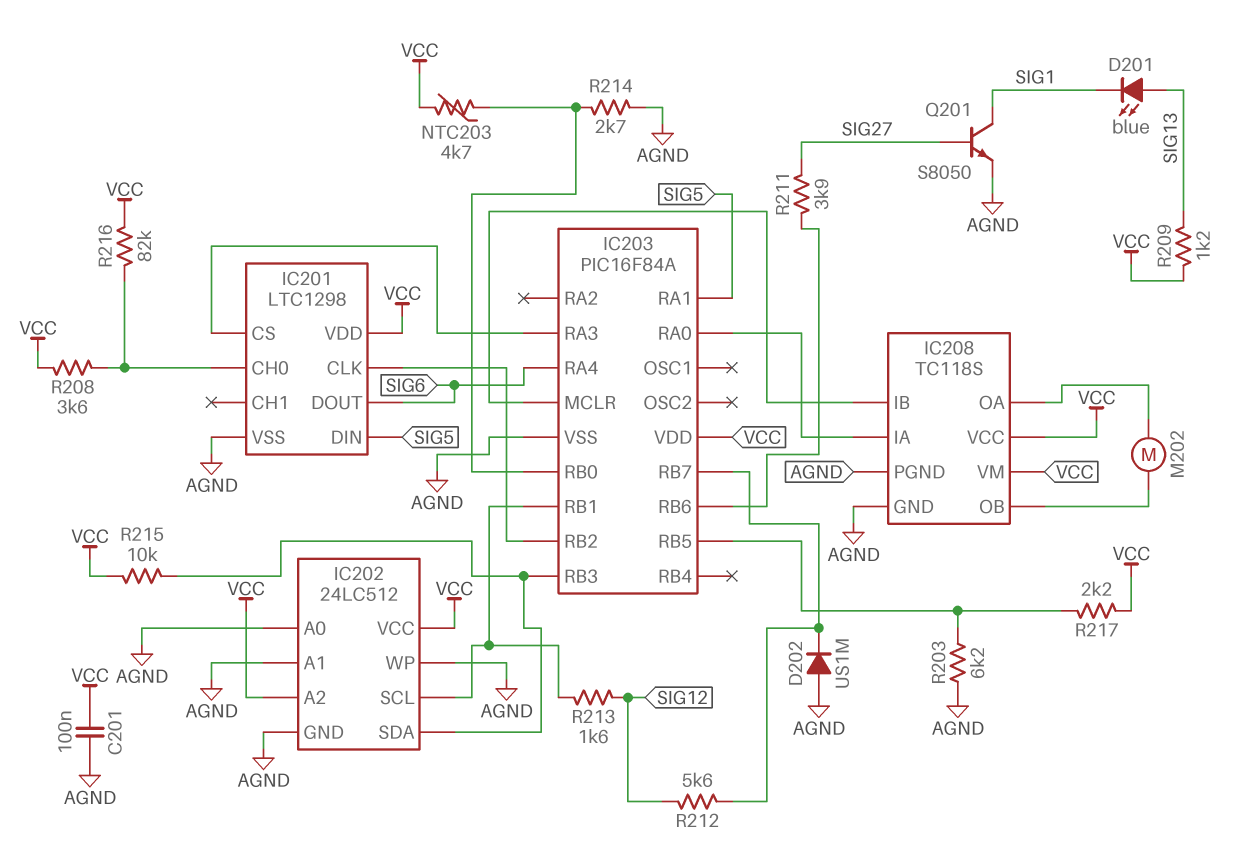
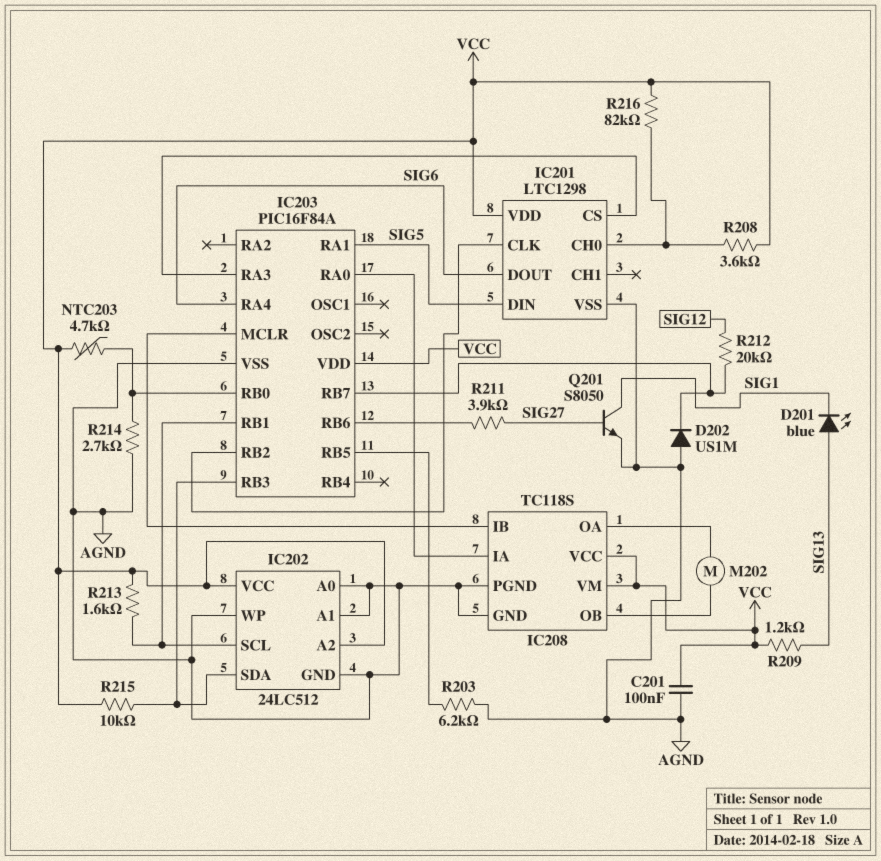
R212: 5.6k (IC203/RB7, SIG12) -> 20k (IC203/RB7, SIG12)
R213: 1.6k (IC202/SCL, SIG12) -> 1.6k (IC202/SCL, VCC)
R217: 2.2k (IC203/RB5, VCC) -> none

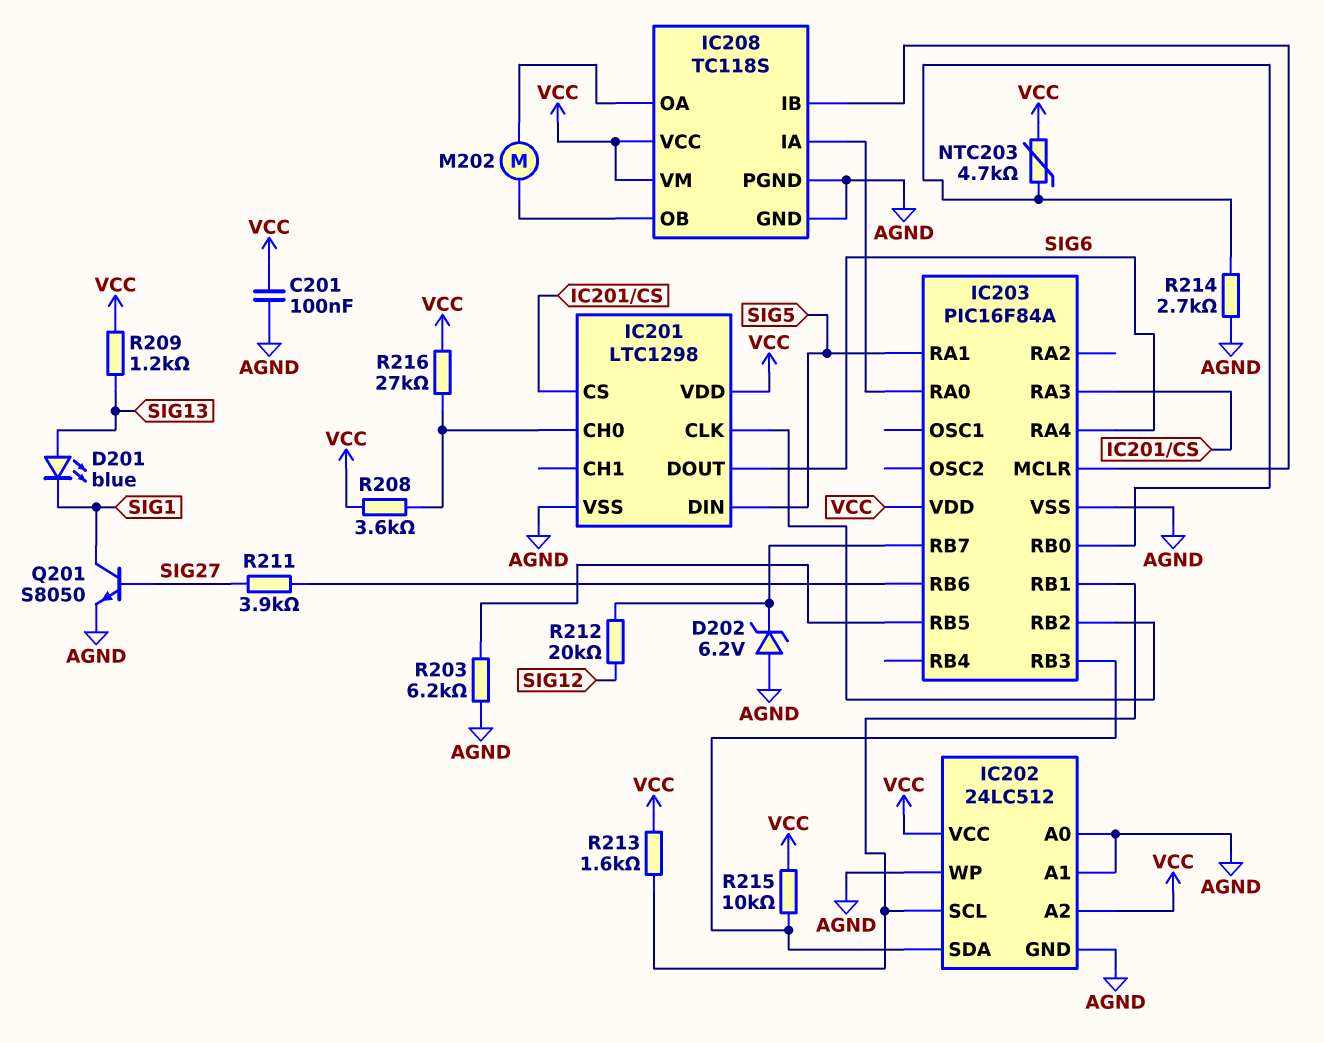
D202: diode US1M (A AGND, K IC203/RB7) -> zener 6.2V (A AGND, K IC203/RB7)
R216: 82k (IC201/CH0, VCC) -> 27k (IC201/CH0, VCC)

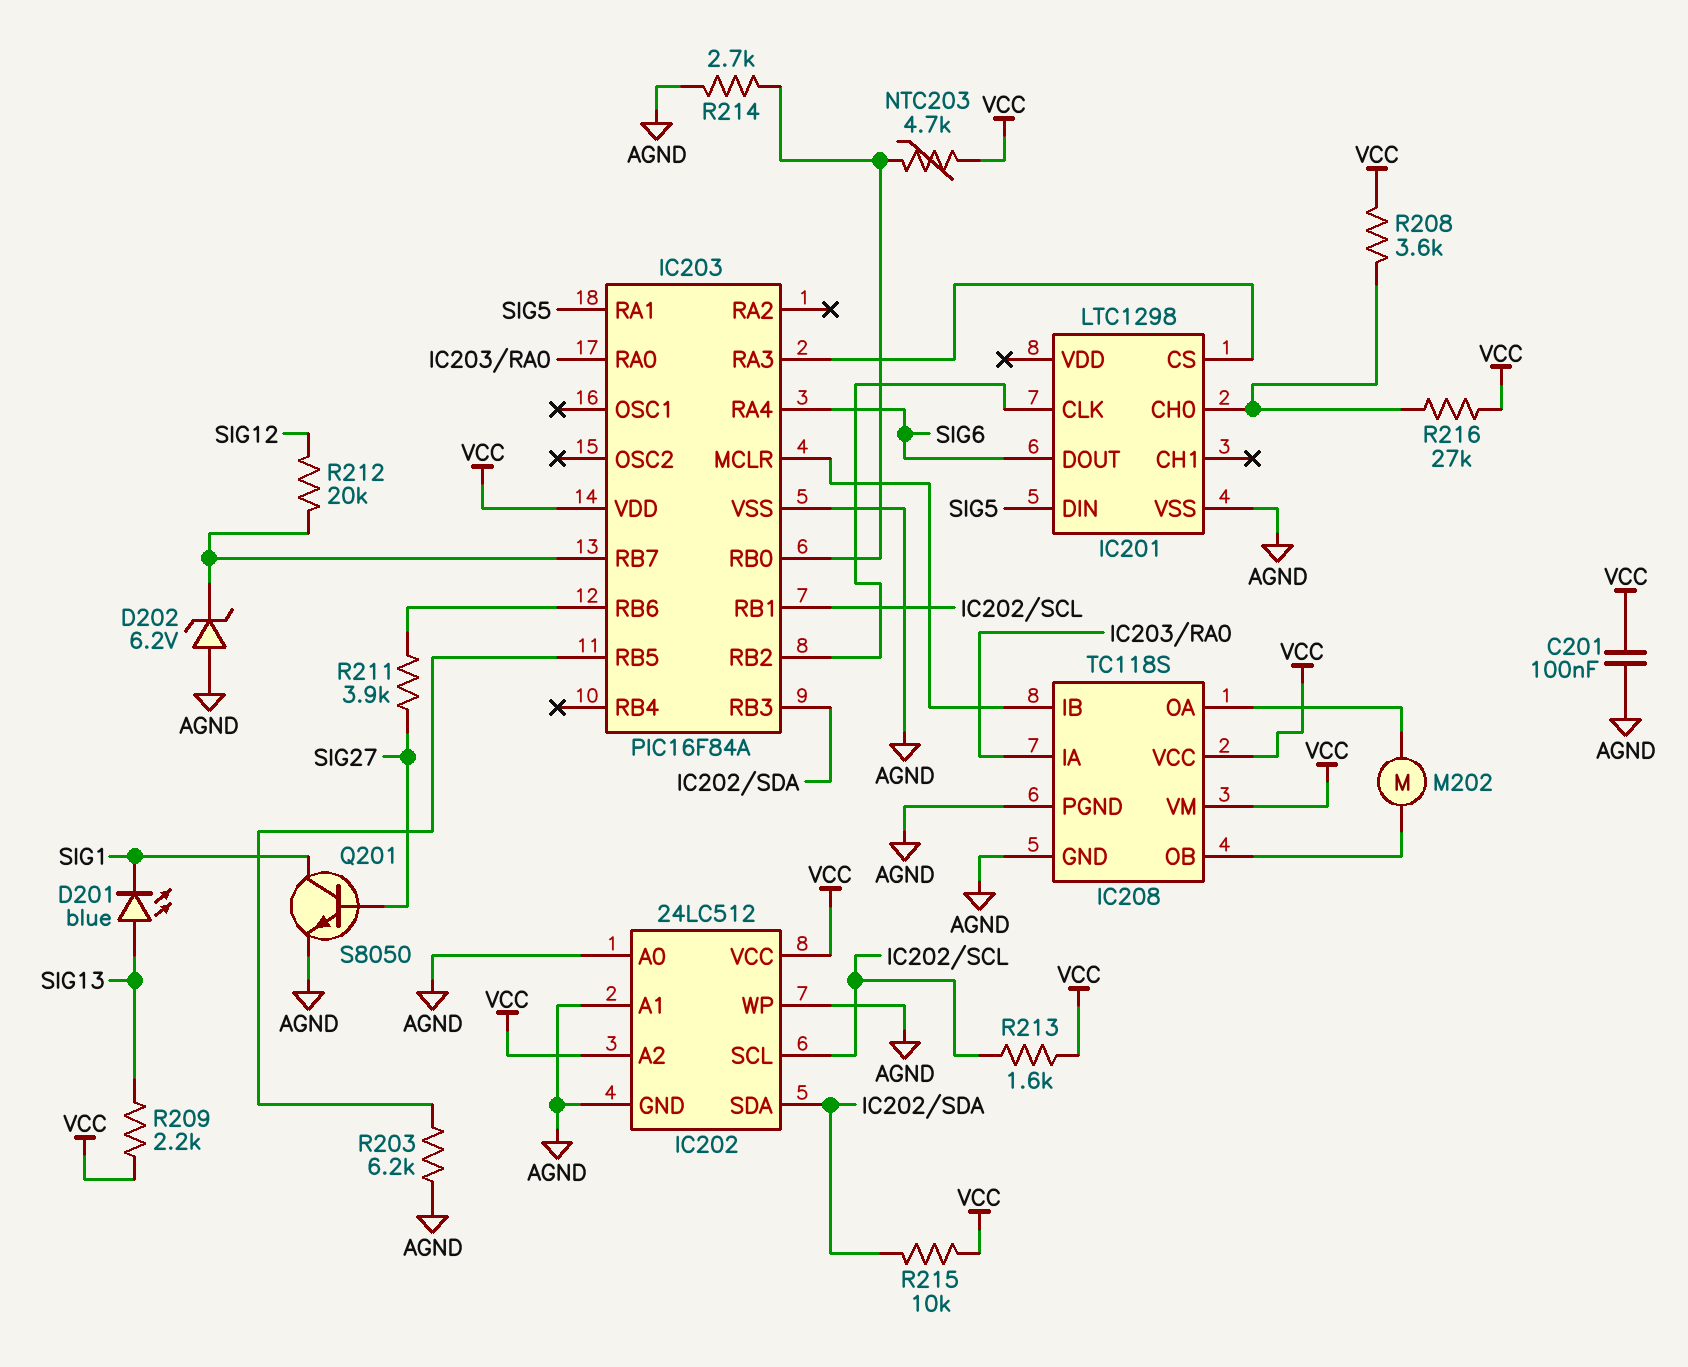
IC201 pin VDD: VCC -> none
R209: 1.2k (SIG13, VCC) -> 2.2k (SIG13, VCC)

